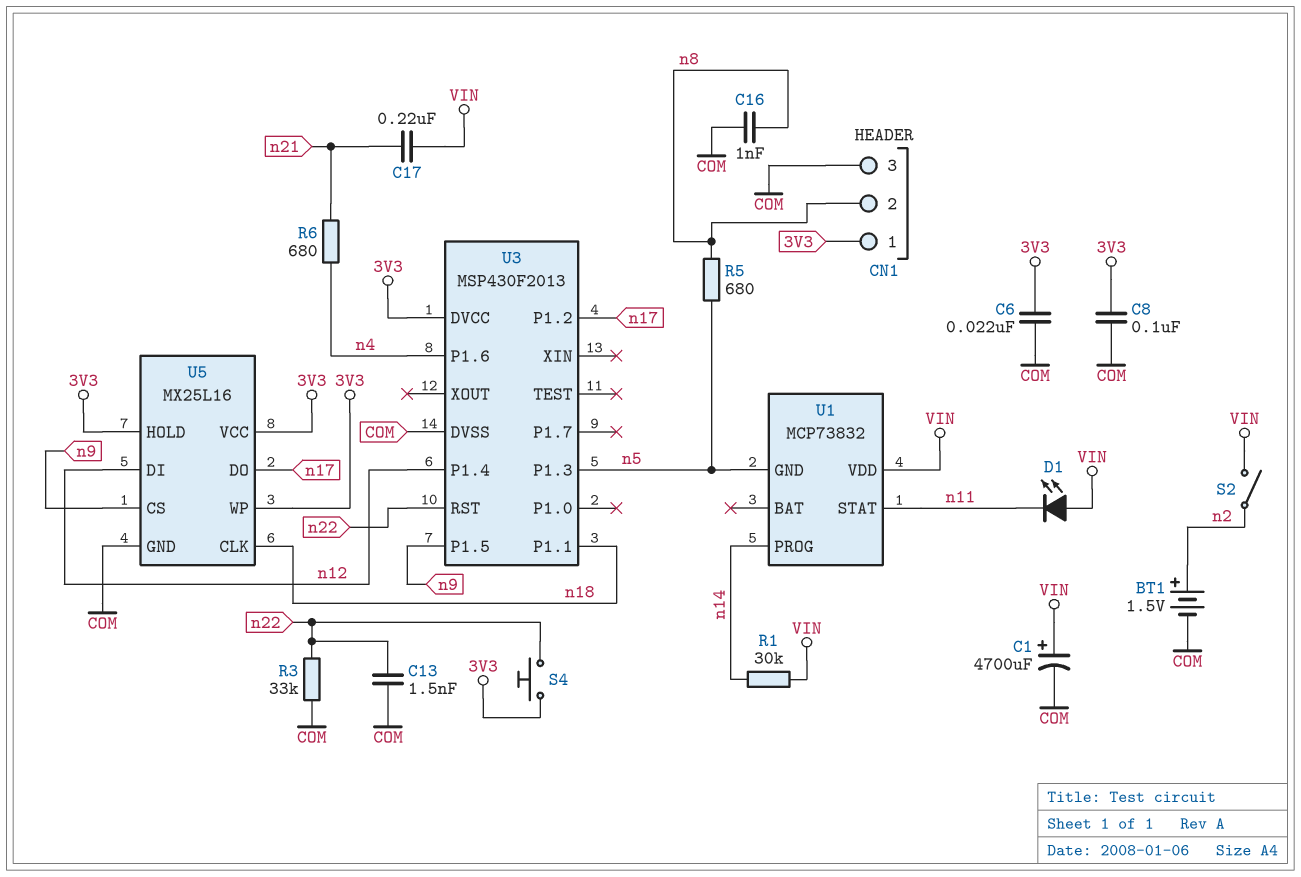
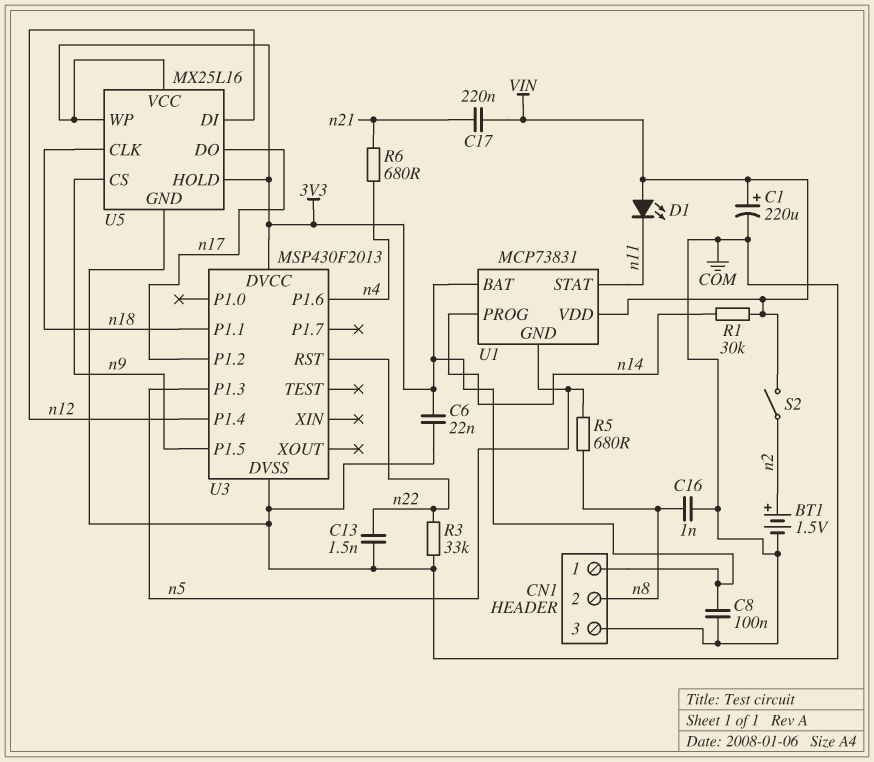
C1: 4700uF (plus VIN, minus COM) -> 220uF (plus VIN, minus COM)
S4: button (3V3, n22) -> none
U1: MCP73832 -> MCP73831
U1 pin BAT: none -> 3V3

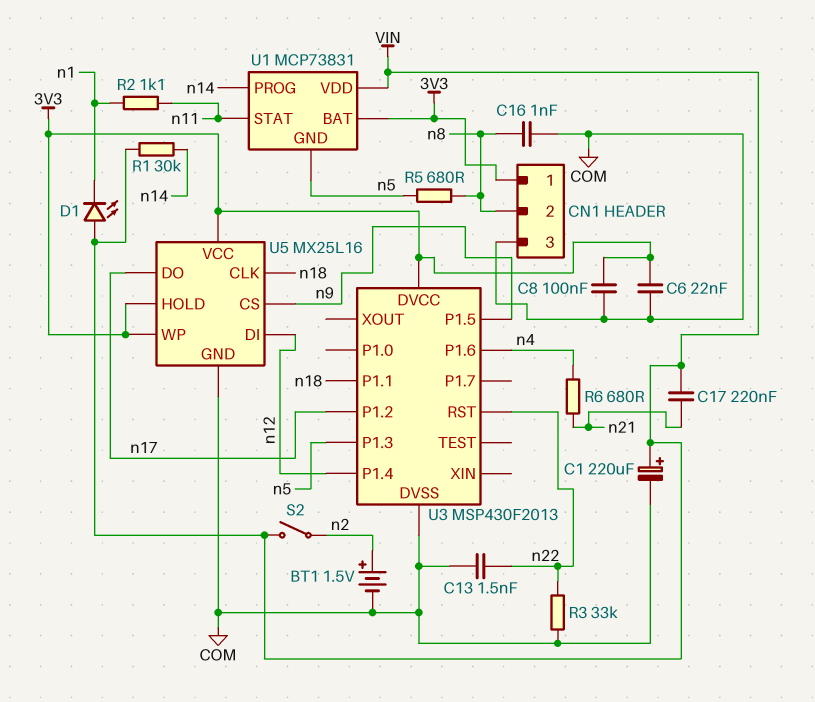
D1: LED (A VIN, K n11) -> LED (A VIN, K n1)
R2: none -> 1.1k (n1, n11)

